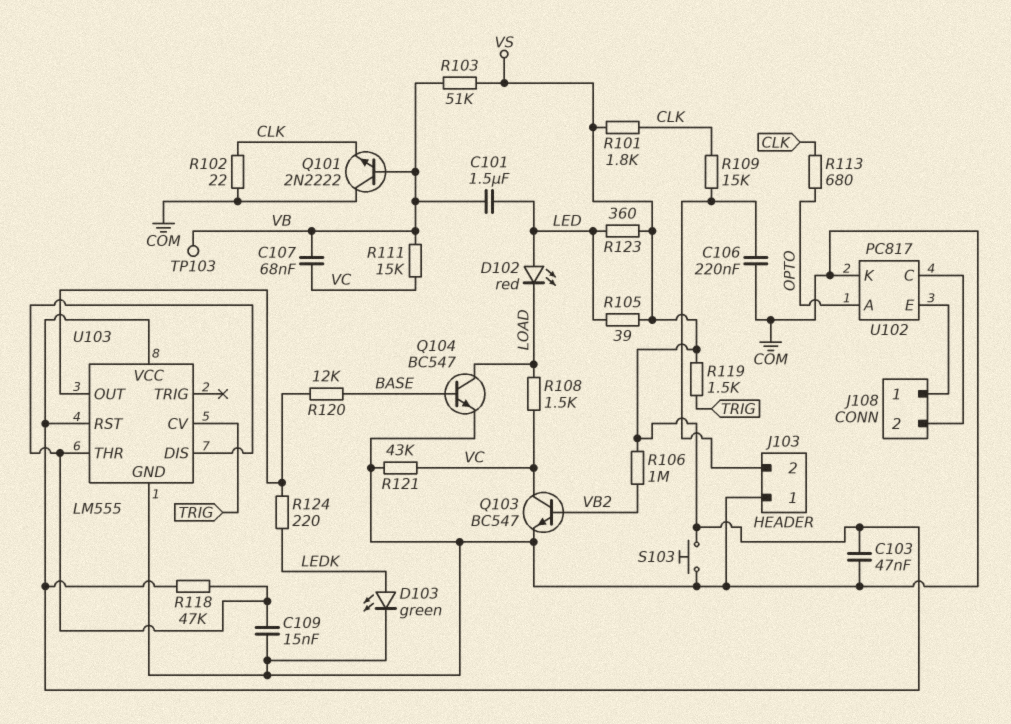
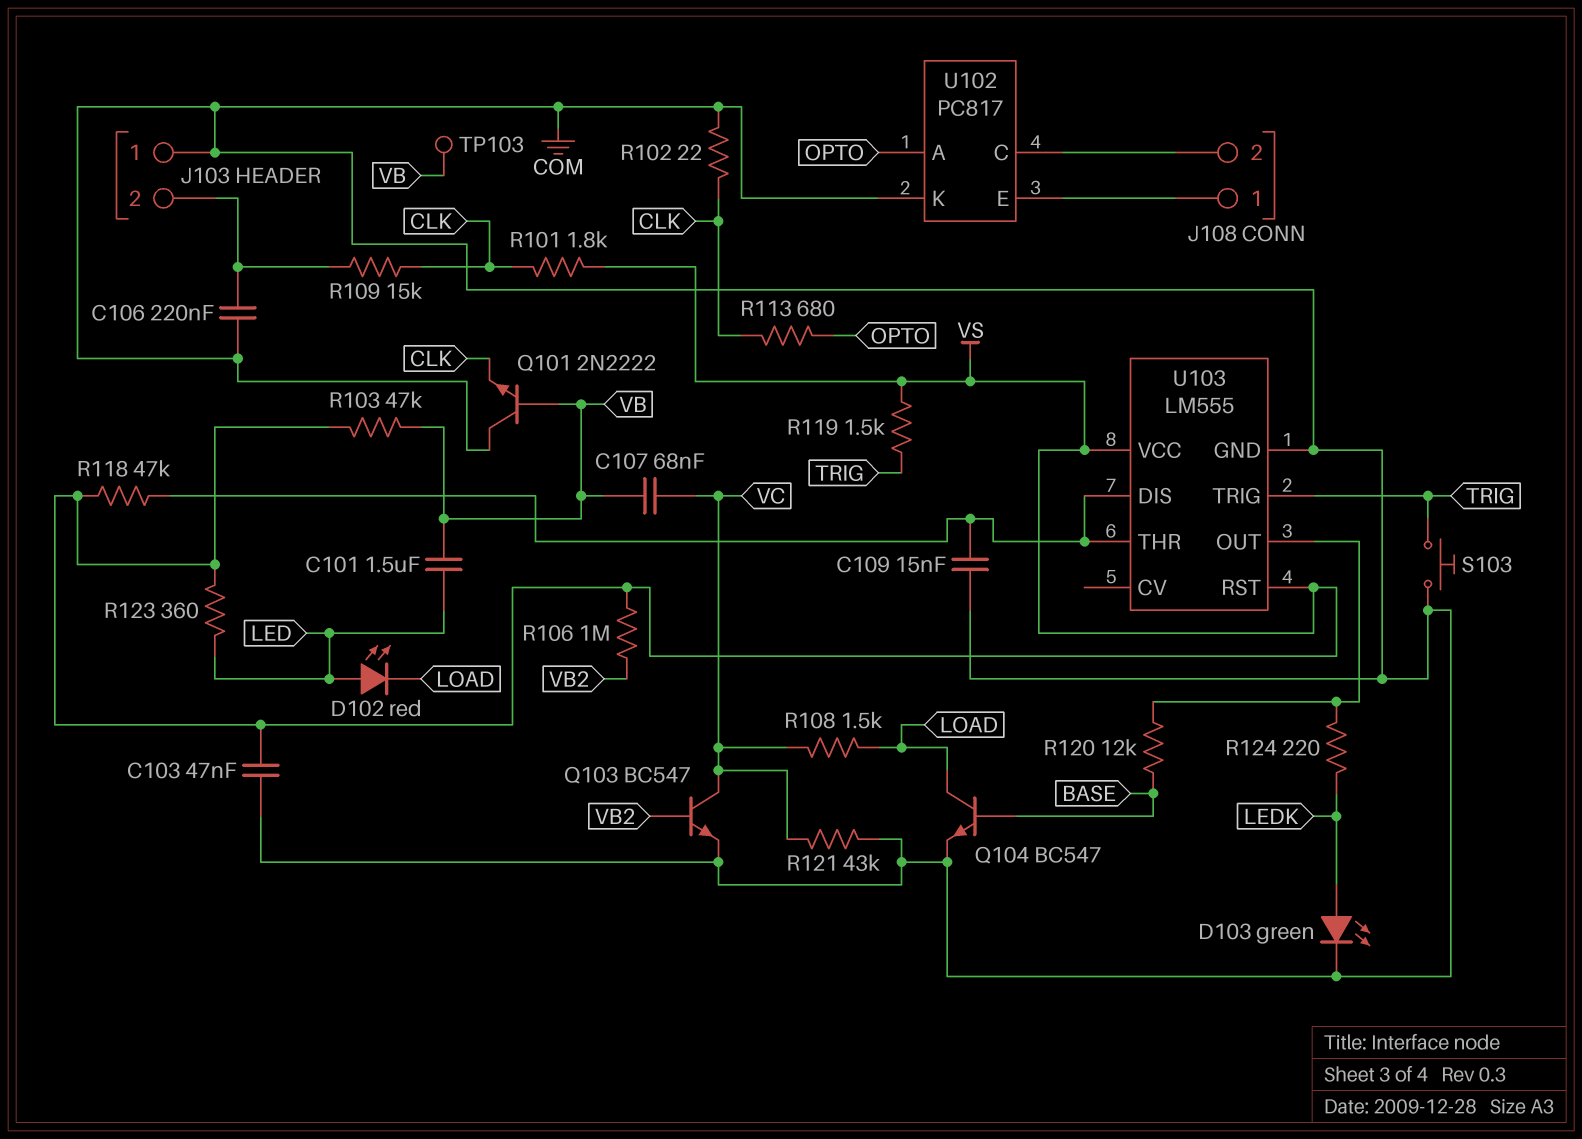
R103: 51k (VB, VS) -> 47k (VB, VS)
R105: 39 (LED, VS) -> none
R111: 15k (VB, VC) -> none
S103: button (COM, VS) -> button (COM, TRIG)
U103 pin CV: TRIG -> none
U103 pin TRIG: none -> TRIG

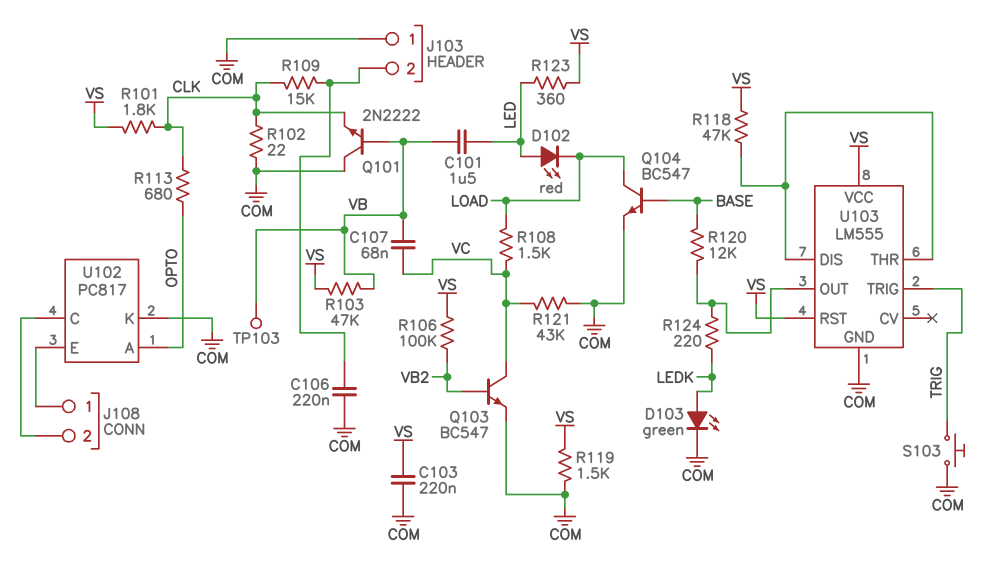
C103: 47nF (COM, VS) -> 220nF (COM, VS)
C109: 15nF (COM, U103/DIS) -> none
R106: 1M (VB2, VS) -> 100k (VB2, VS)
R119: 1.5k (TRIG, VS) -> 1.5k (COM, VS)

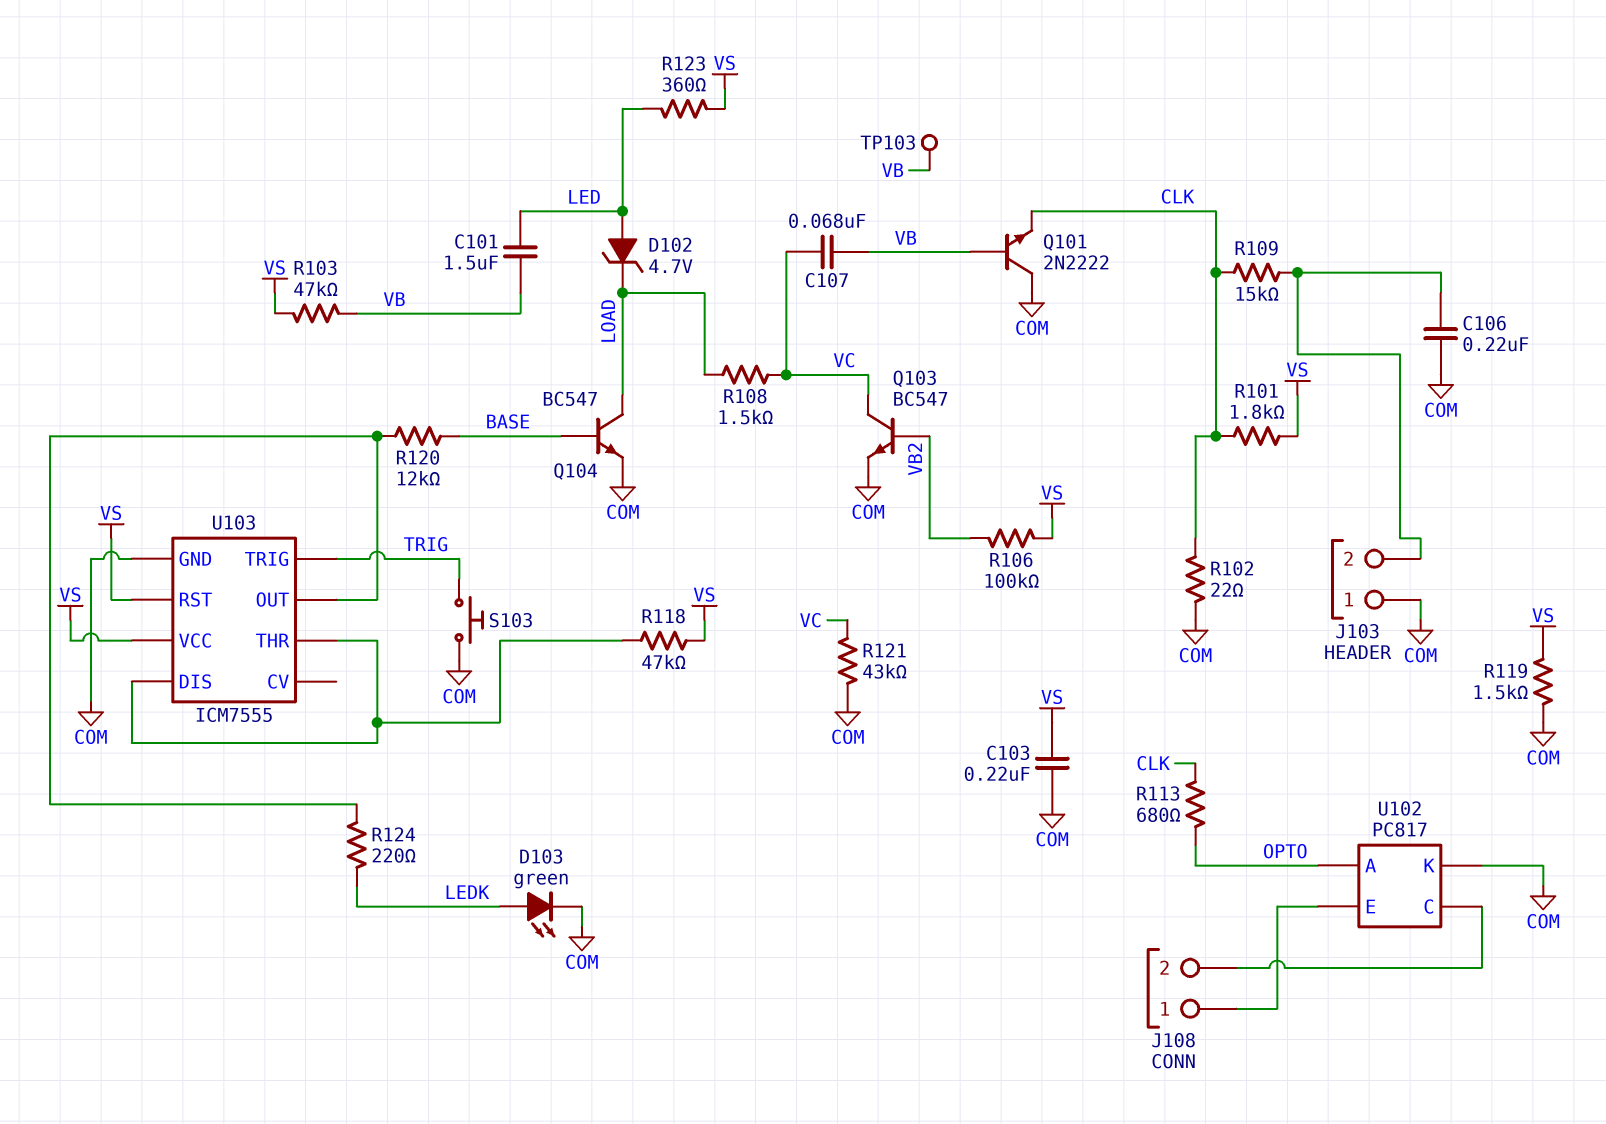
D102: LED red (A LED, K LOAD) -> zener 4.7V (A LED, K LOAD)
U103: LM555 -> ICM7555

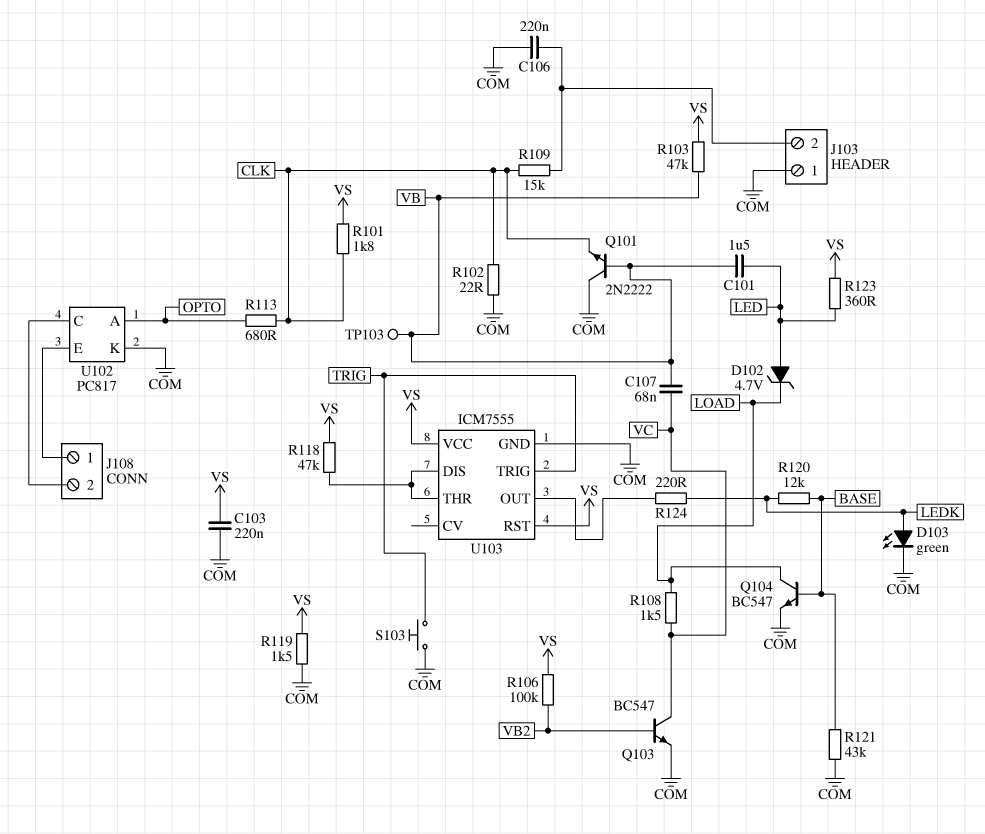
R120: 12k (BASE, U103/OUT) -> 12k (BASE, LEDK)
R121: 43k (COM, VC) -> 43k (BASE, COM)

